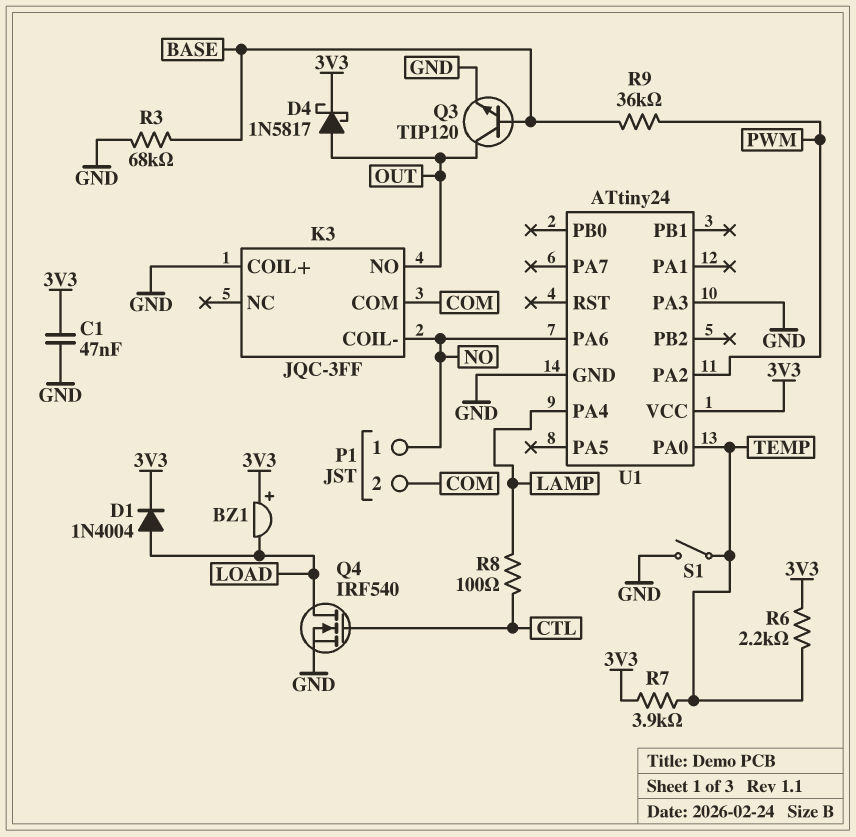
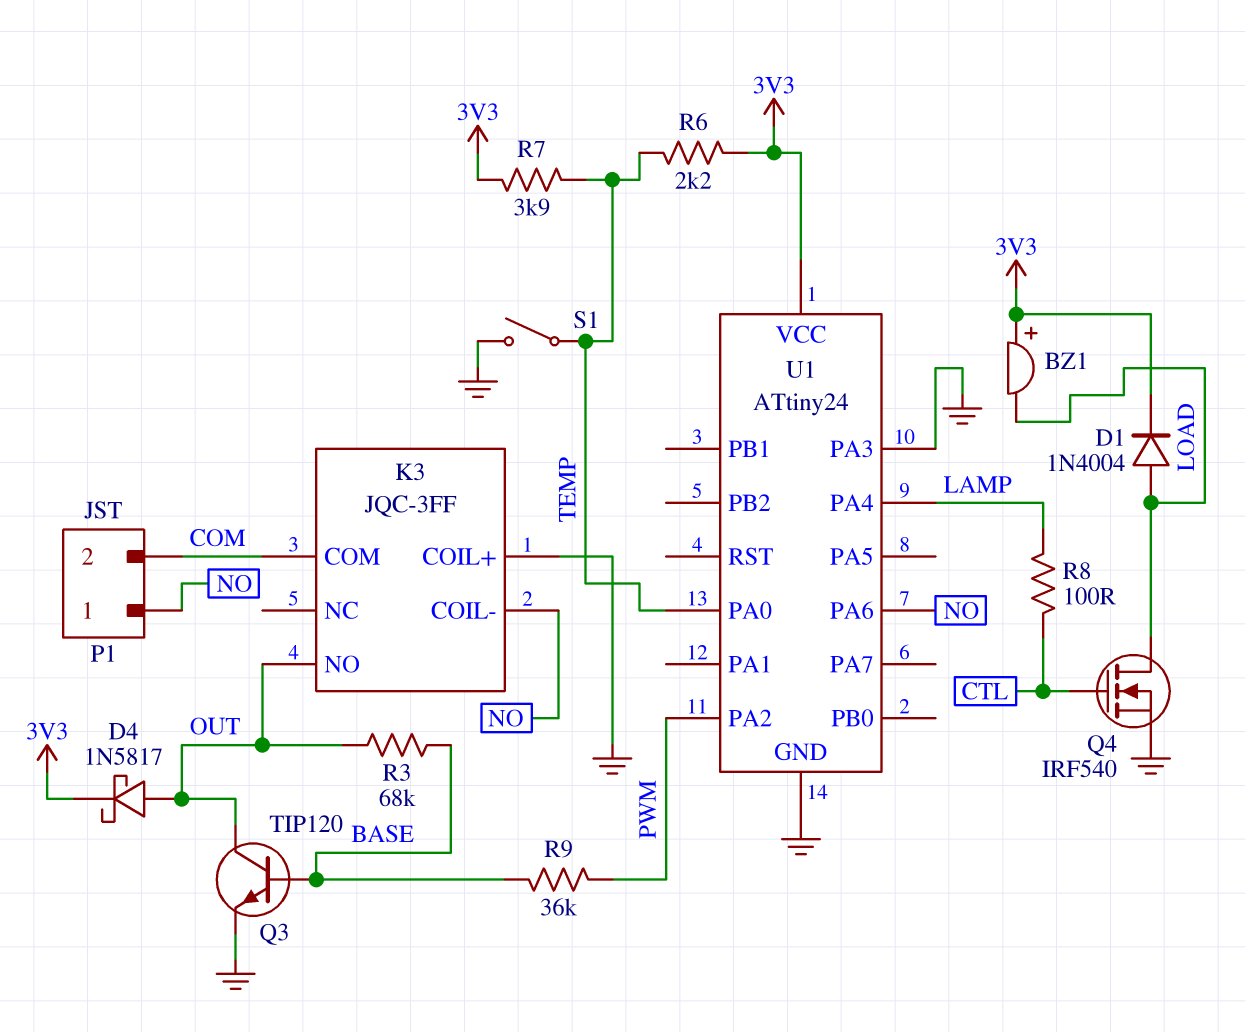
C1: 47nF (3V3, GND) -> none
R3: 68k (BASE, GND) -> 68k (BASE, OUT)

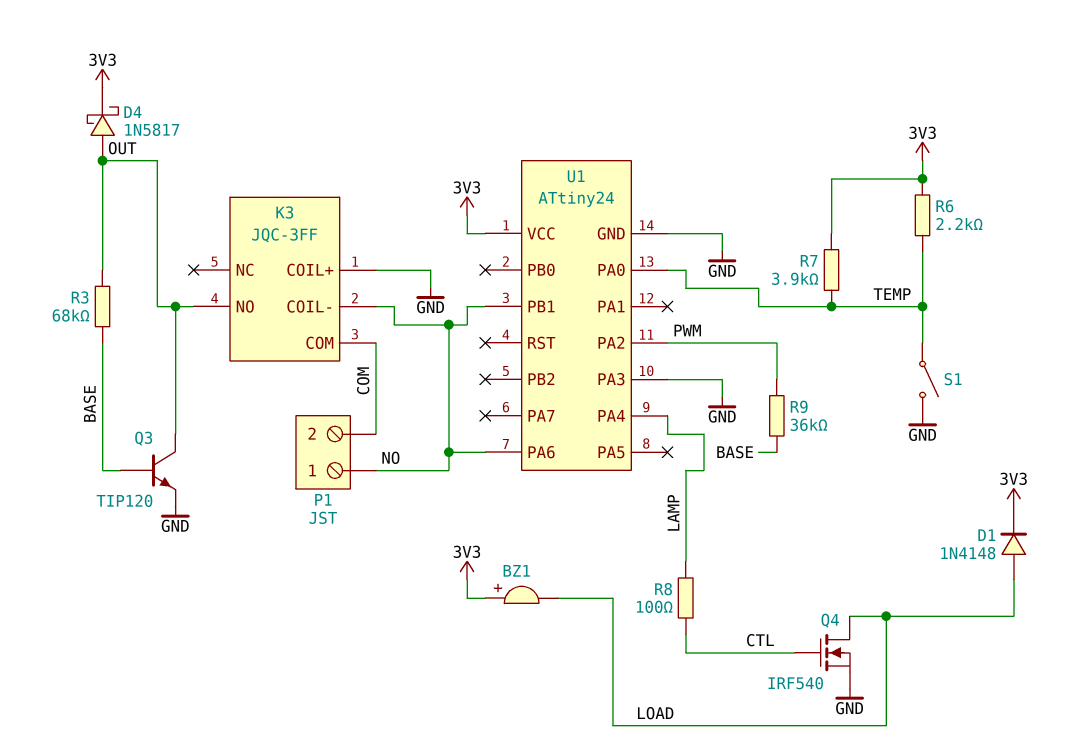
D1: diode 1N4004 (A LOAD, K 3V3) -> diode 1N4148 (A LOAD, K 3V3)
U1 pin PB1: none -> NO

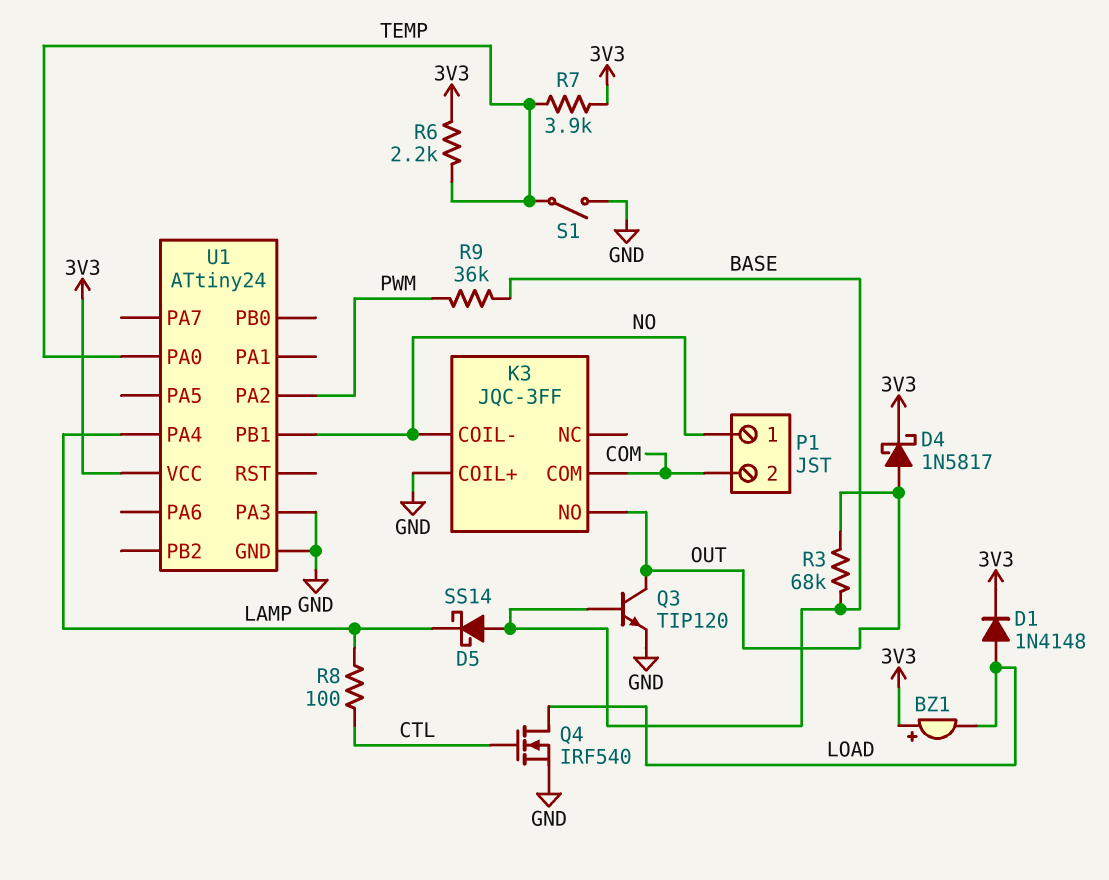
D5: none -> schottky SS14 (A BASE, K LAMP)
U1 pin PA6: NO -> none

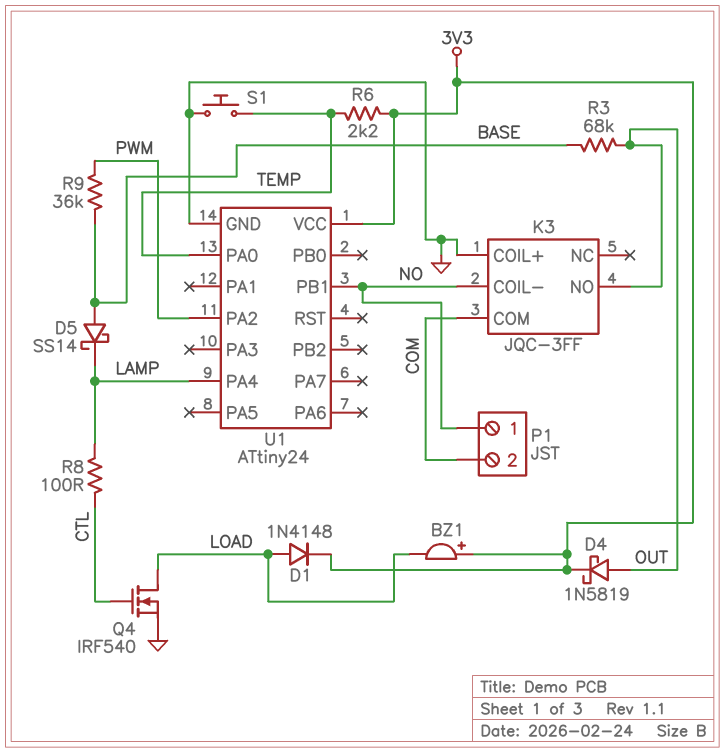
D4: schottky 1N5817 (A OUT, K 3V3) -> schottky 1N5819 (A OUT, K 3V3)
Q3: NPN TIP120 (B BASE, C OUT, E GND) -> none
R7: 3.9k (3V3, TEMP) -> none
S1: switch (GND, TEMP) -> button (GND, TEMP)
U1 pin PA3: GND -> none

